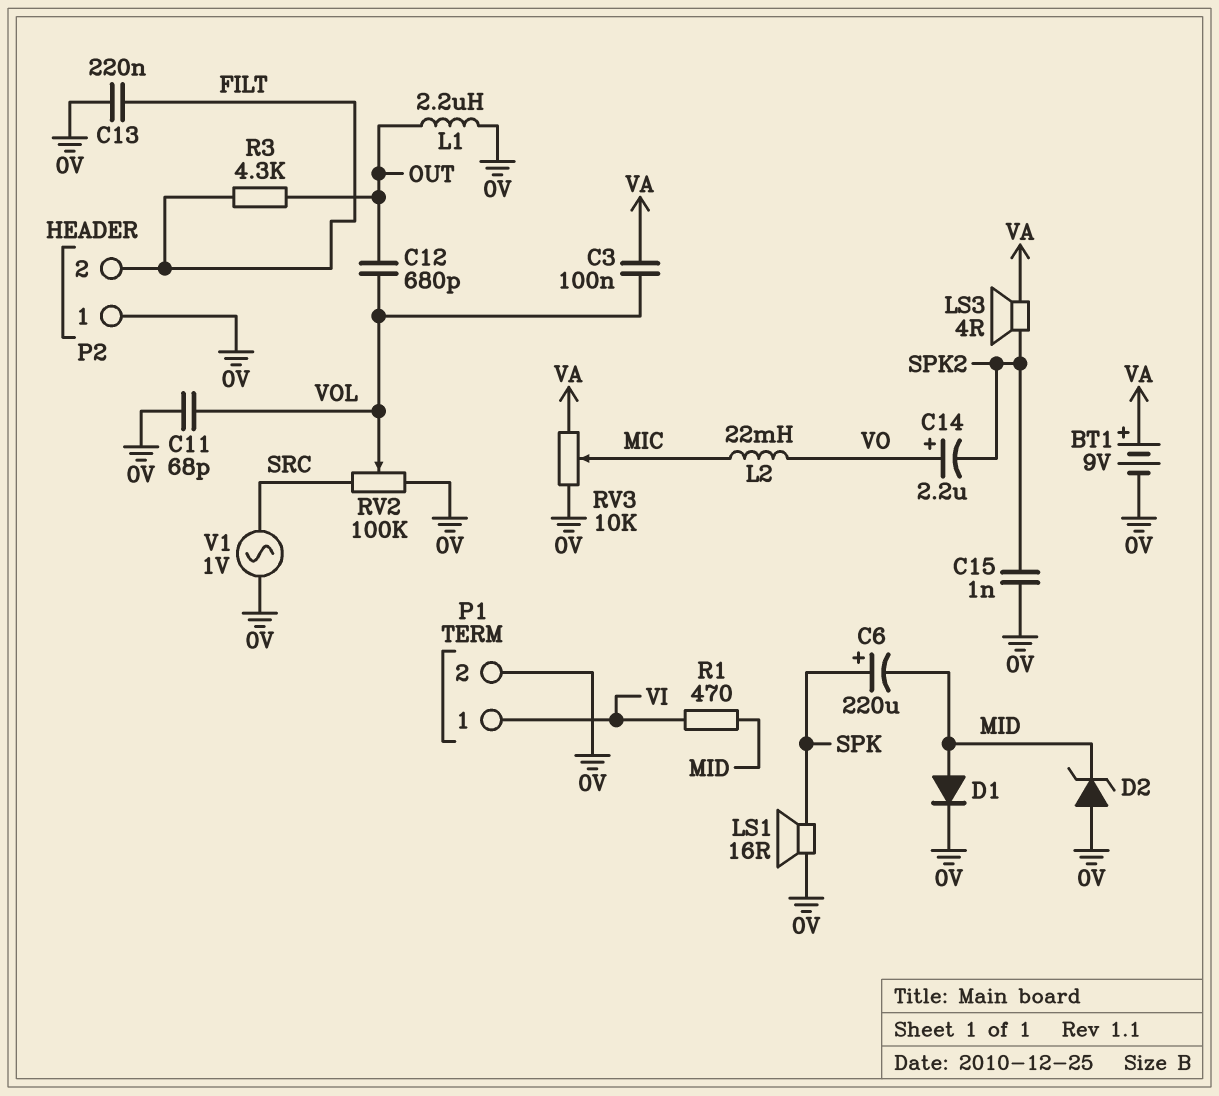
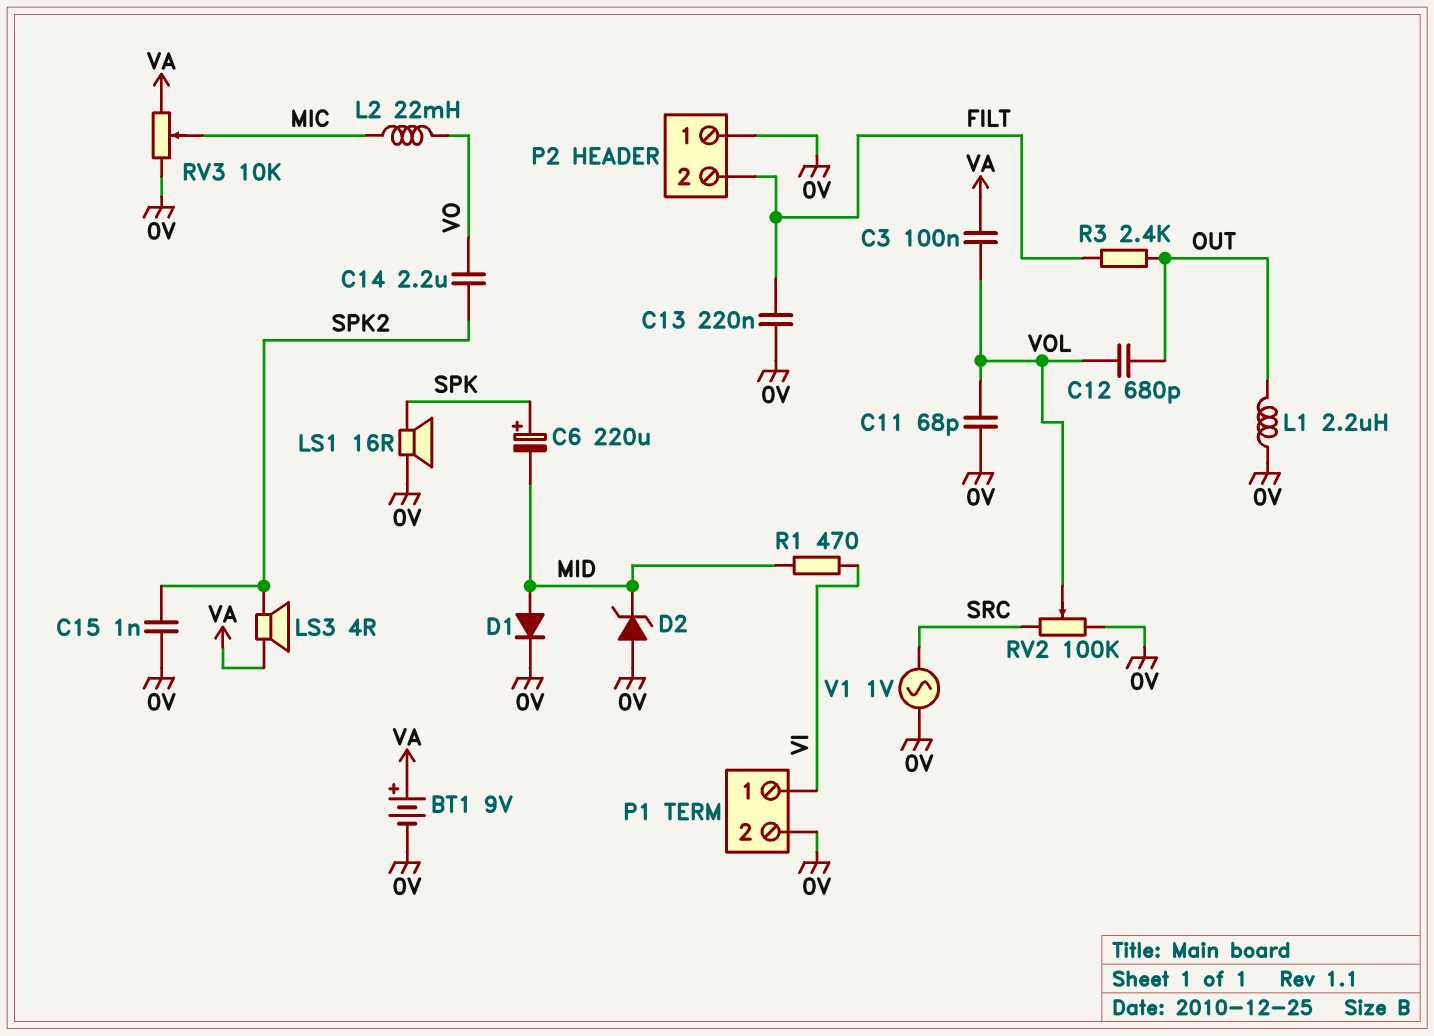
C14: 2.2uF (plus VO, minus SPK2) -> 2.2uF (SPK2, VO)
R3: 4.3k (FILT, OUT) -> 2.4k (FILT, OUT)

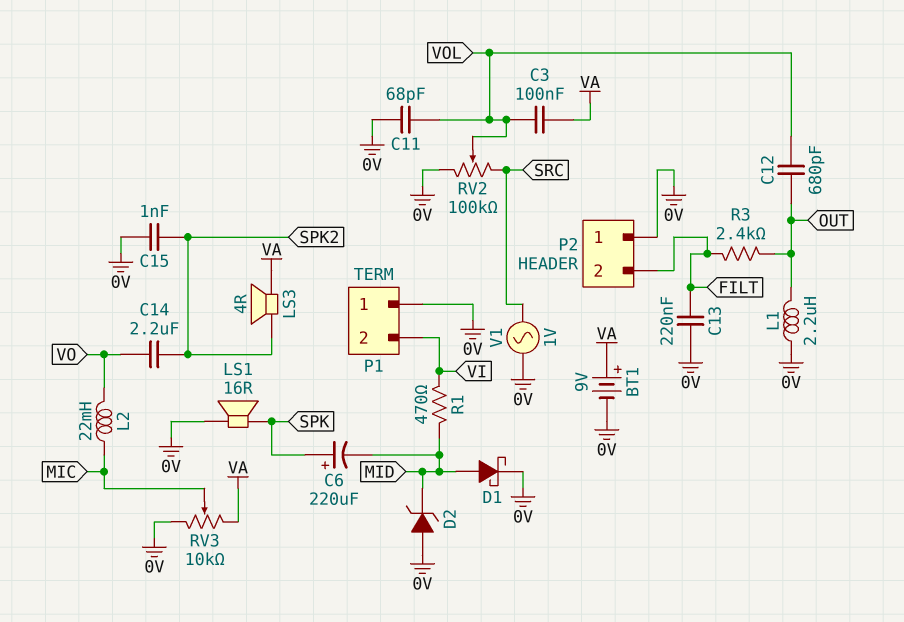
D1: diode (A MID, K 0V) -> schottky (A MID, K 0V)
P1 pin 1: VI -> 0V
P1 pin 2: 0V -> VI

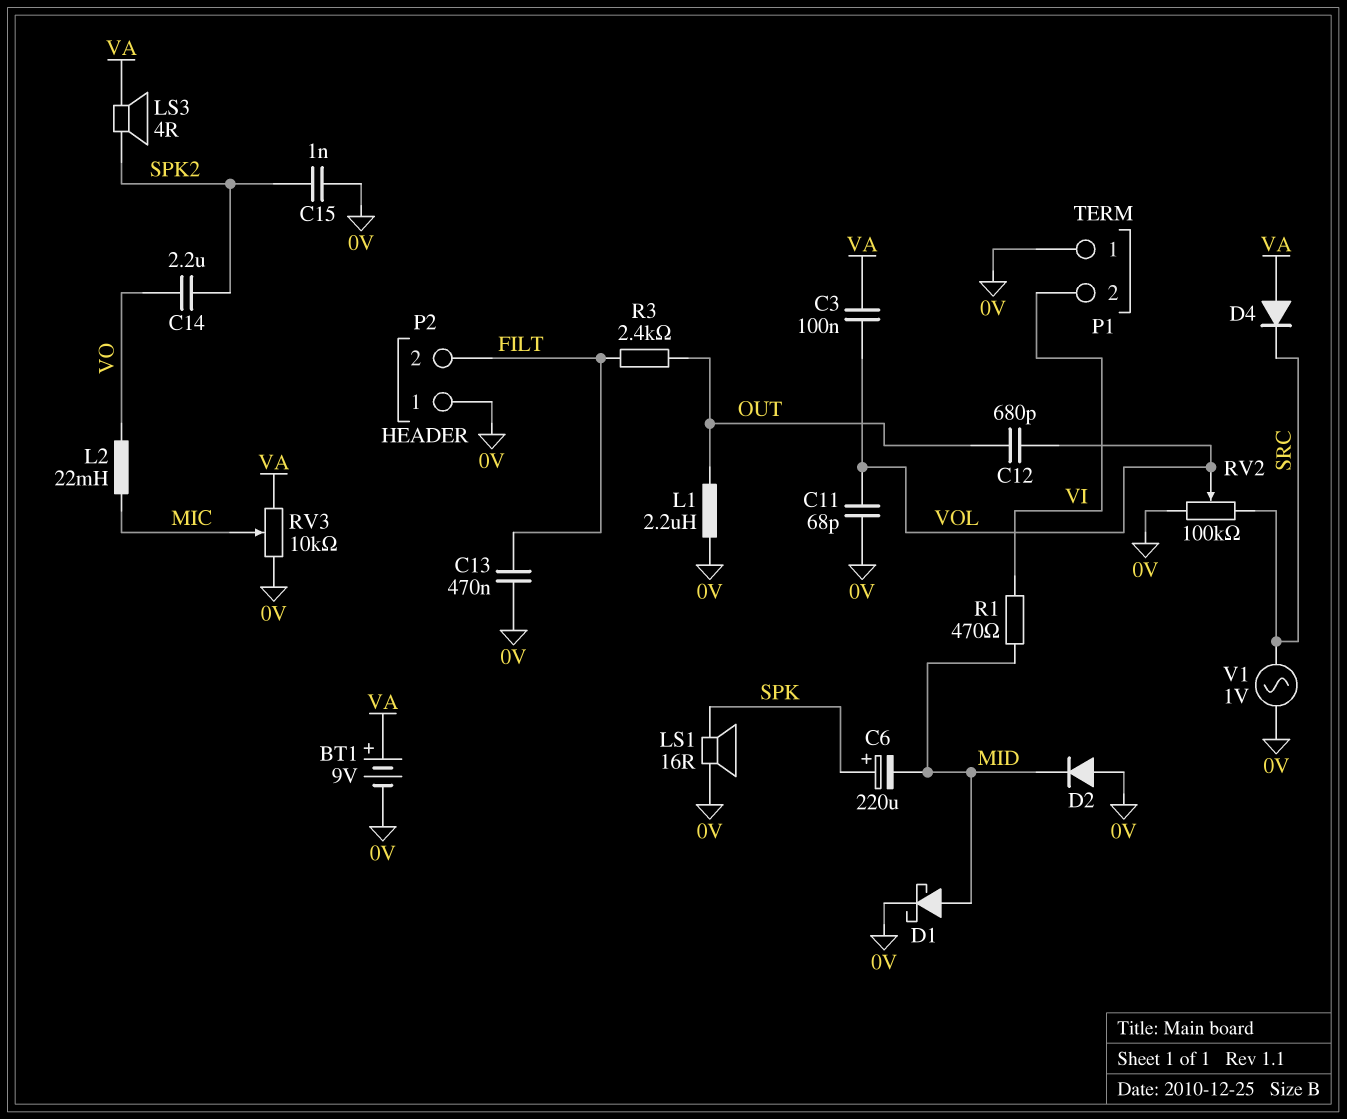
C13: 220nF (0V, FILT) -> 470nF (0V, FILT)
D2: zener (A 0V, K MID) -> diode (A 0V, K MID)
D4: none -> diode (A VA, K SRC)

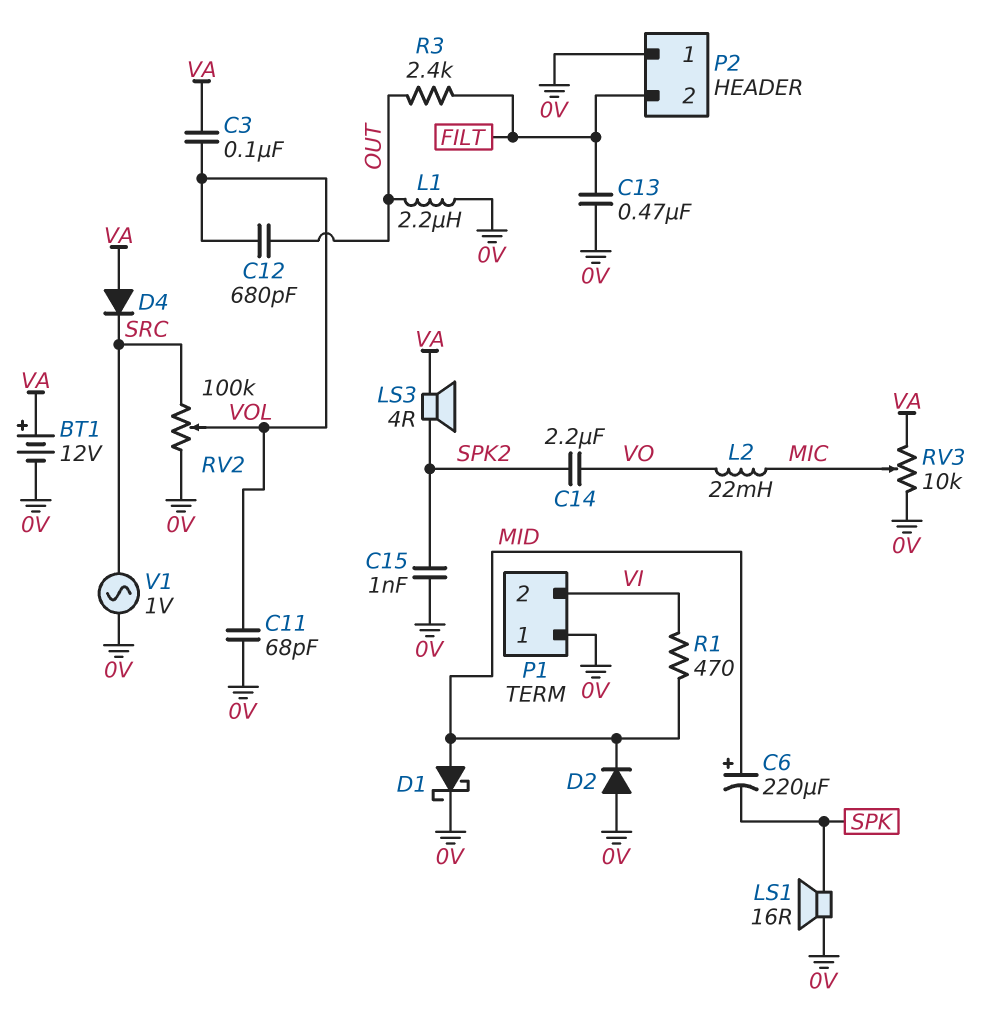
BT1: 9V (plus VA, minus 0V) -> 12V (plus VA, minus 0V)
C6: 220uF (plus SPK, minus MID) -> 220uF (plus MID, minus SPK)

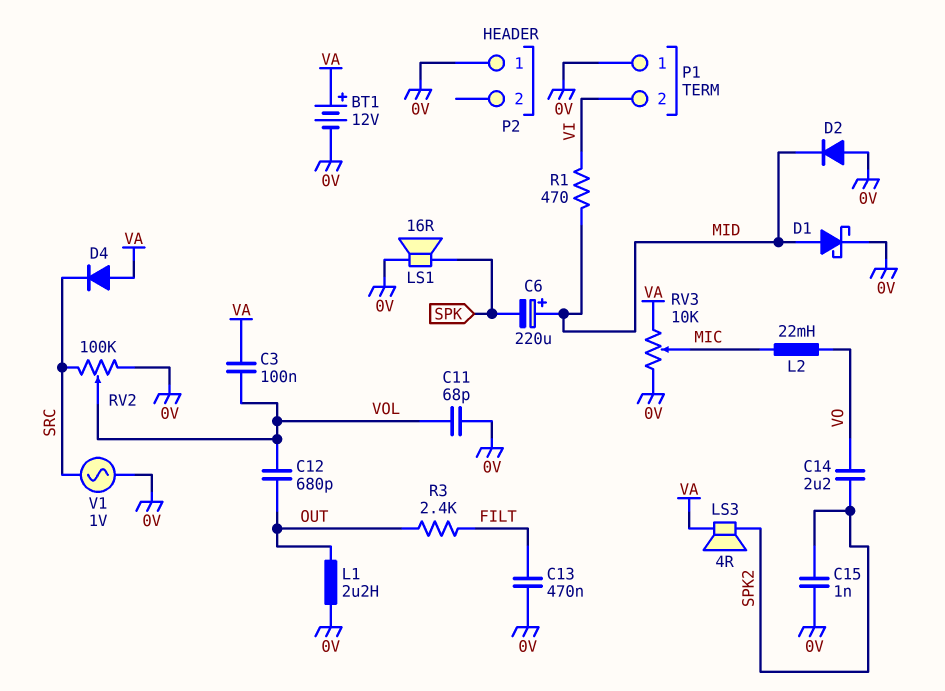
P2 pin 2: FILT -> none

